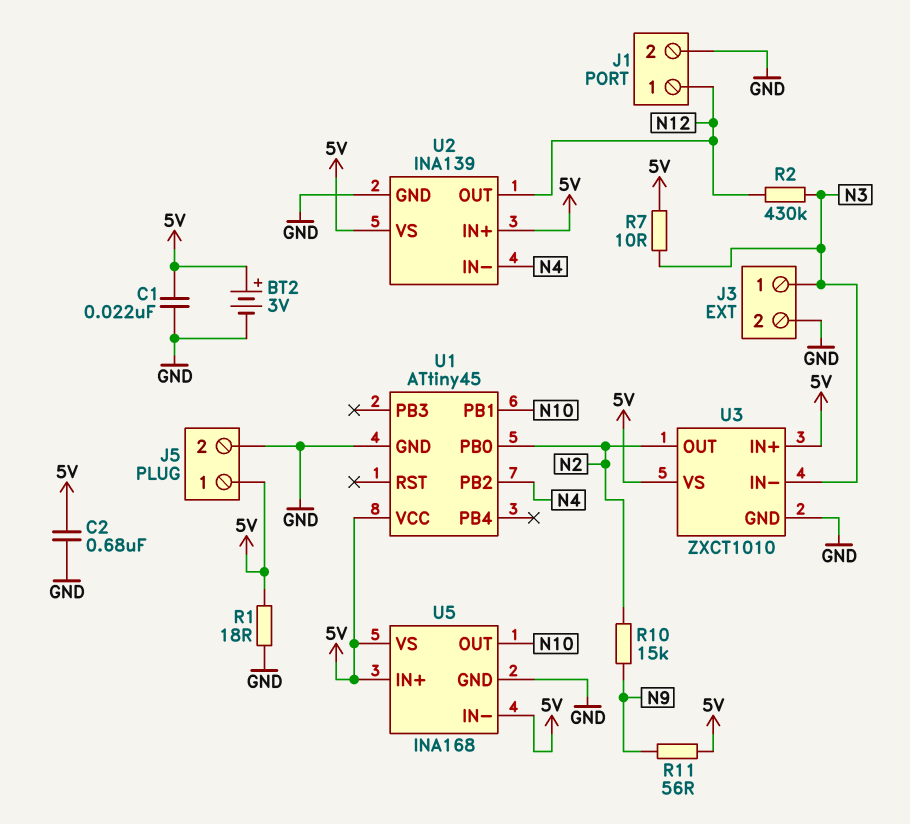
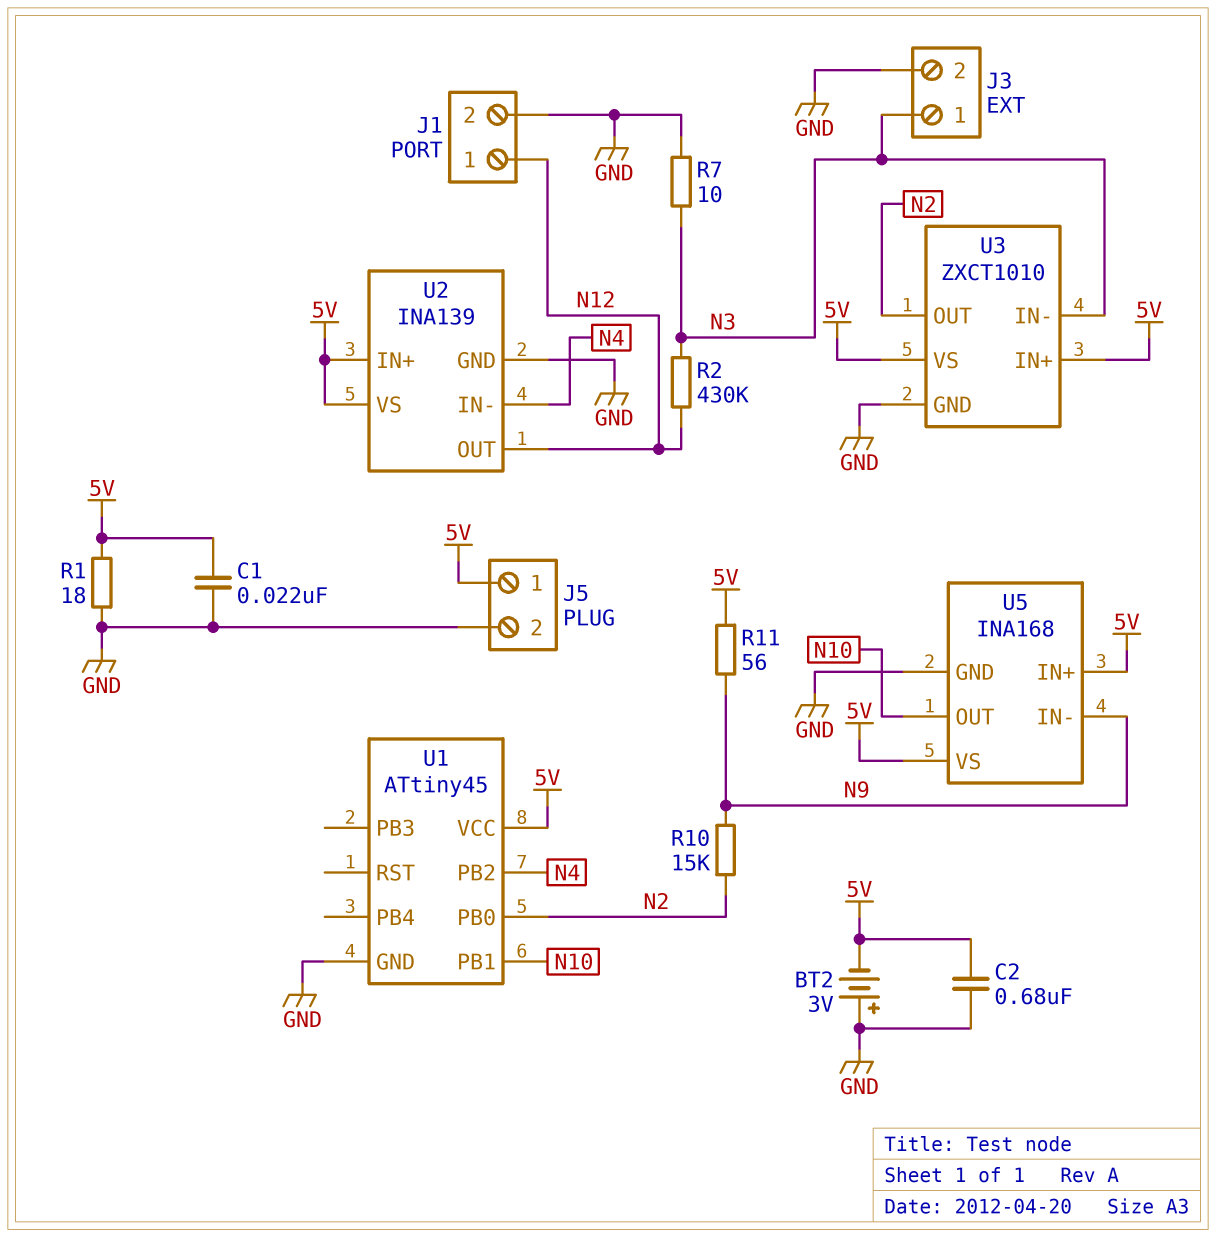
BT2: 3V (plus 5V, minus GND) -> 3V (plus GND, minus 5V)
R7: 10 (5V, N3) -> 10 (GND, N3)
U5 pin IN-: 5V -> N9

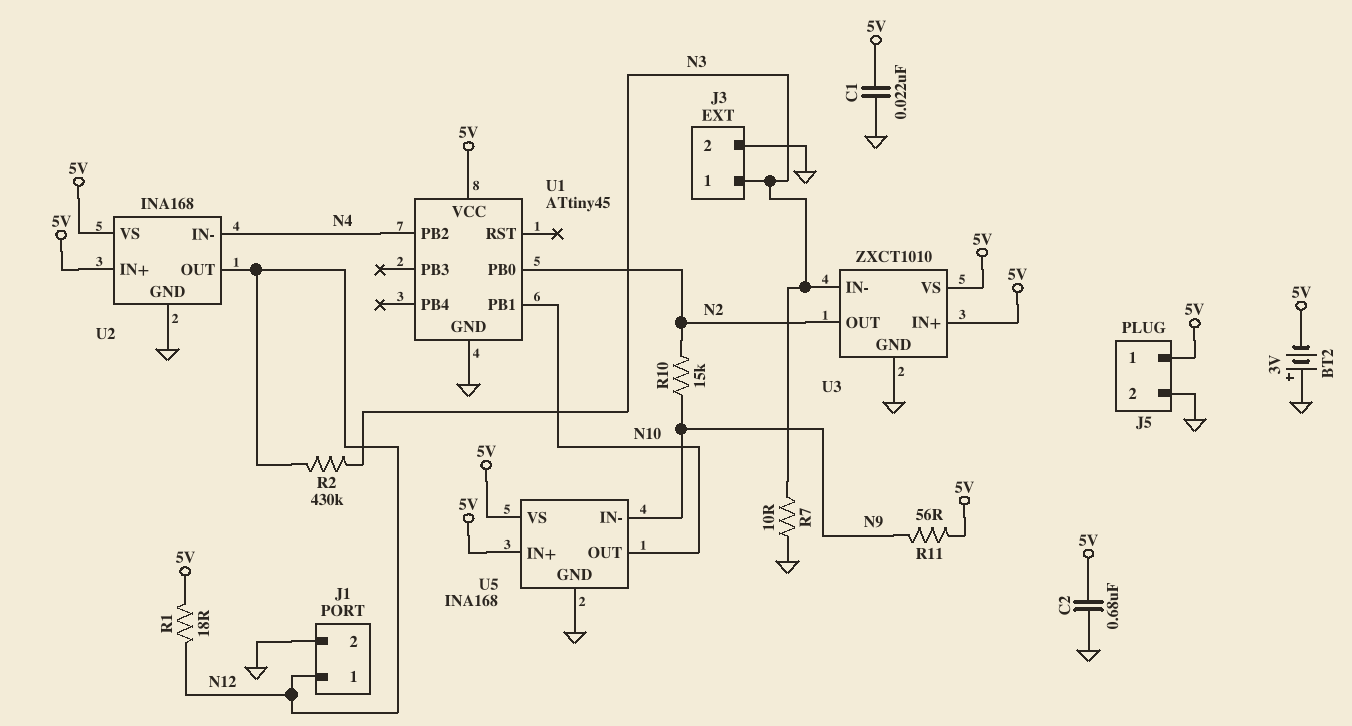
R1: 18 (5V, GND) -> 18 (5V, N12)
U2: INA139 -> INA168

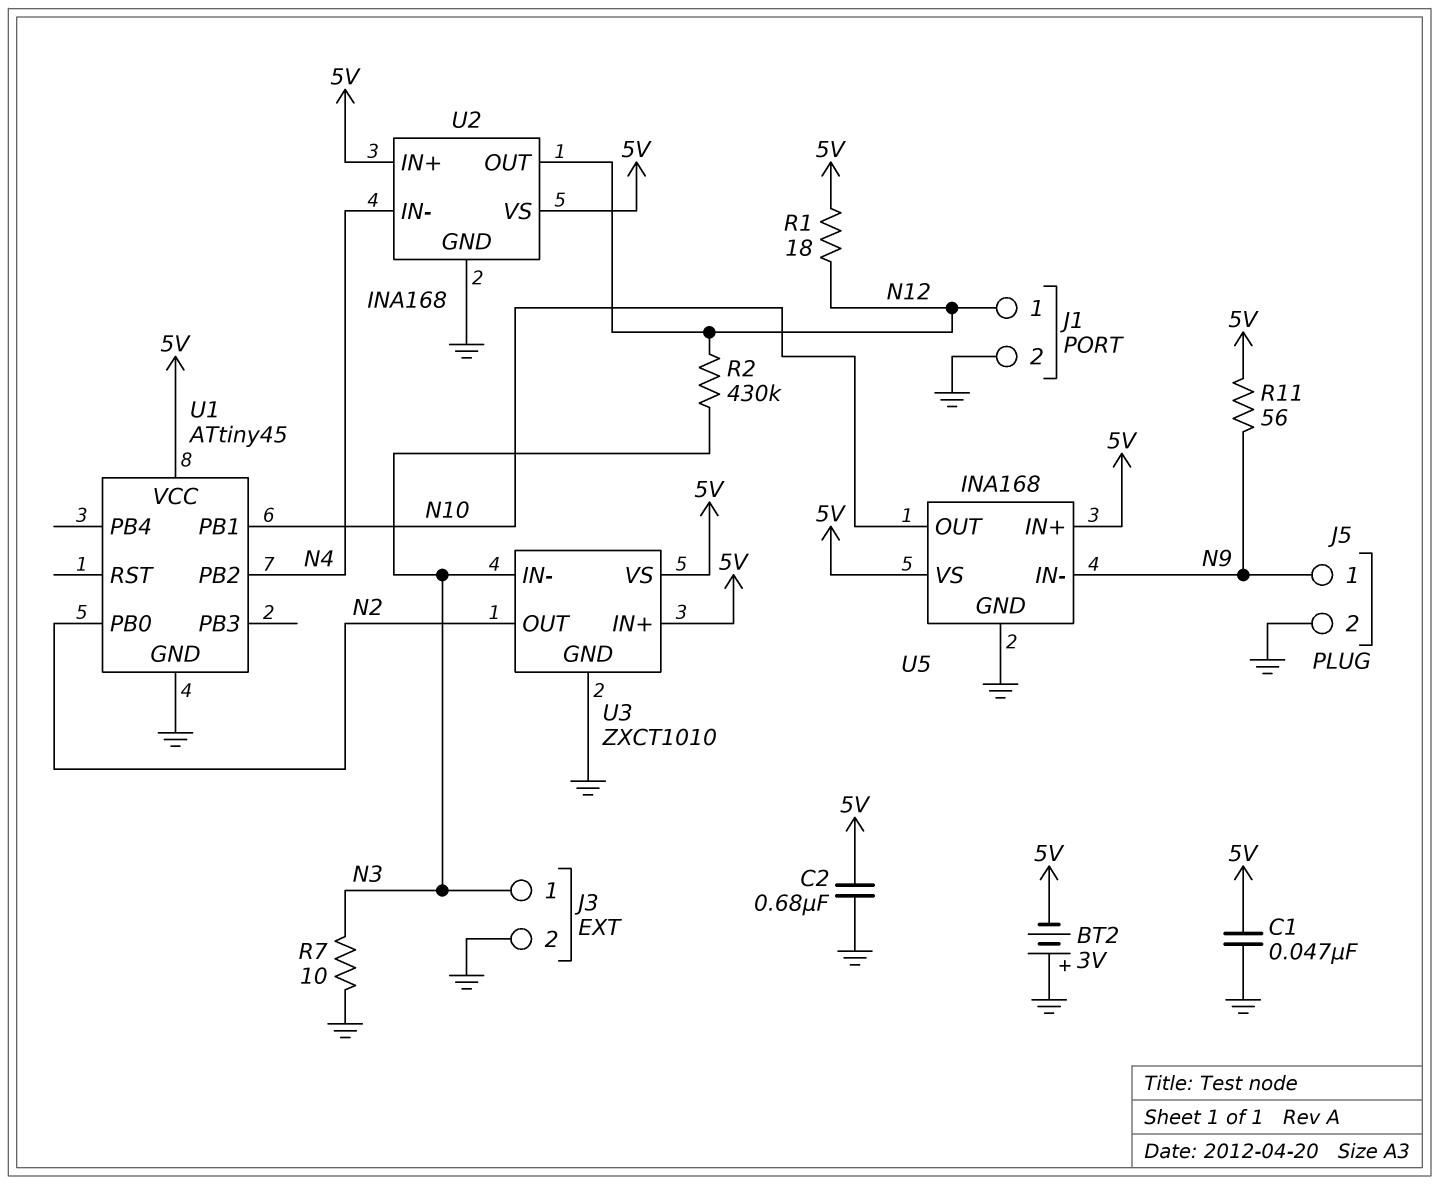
C1: 22nF (5V, GND) -> 47nF (5V, GND)
J5 pin 1: 5V -> N9
R10: 15k (N2, N9) -> none

